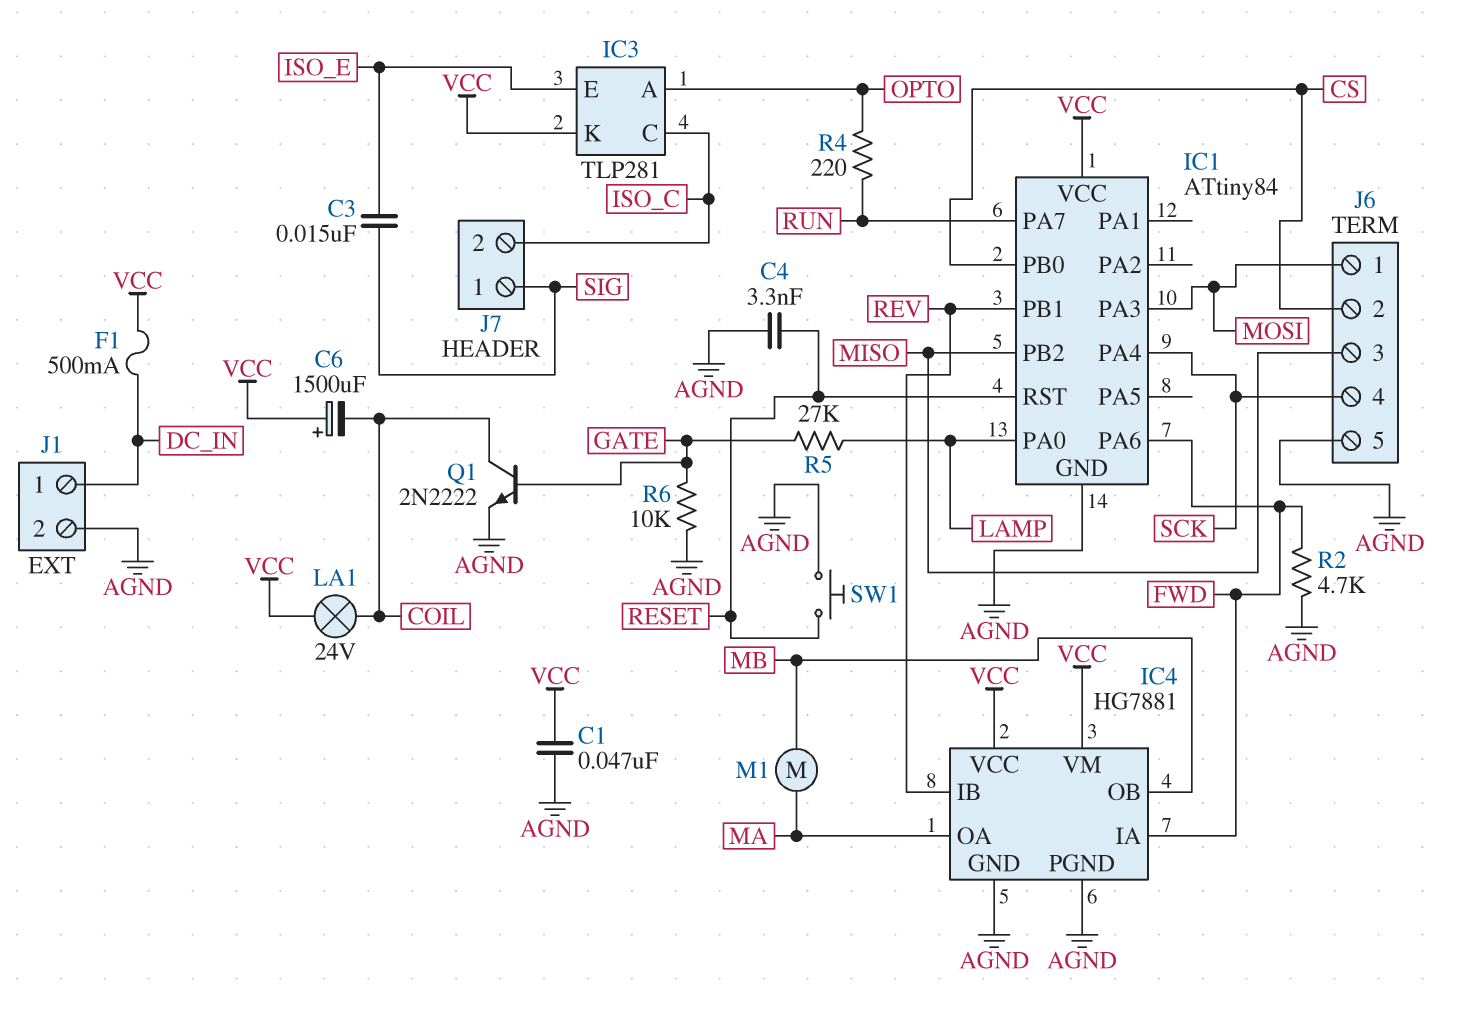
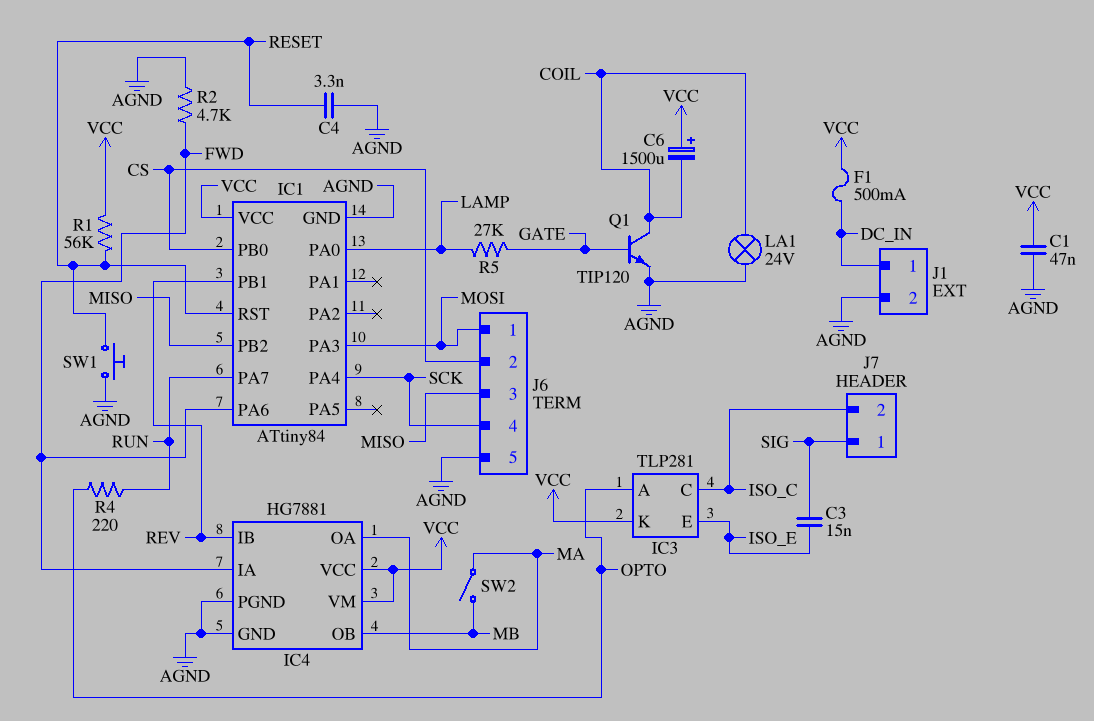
LA1: lamp 24V (COIL, VCC) -> lamp 24V (AGND, COIL)
M1: motor (MA, MB) -> none
Q1: NPN 2N2222 (B GATE, C COIL, E AGND) -> NPN TIP120 (B GATE, C COIL, E AGND)
R1: none -> 56k (RESET, VCC)
R6: 10k (AGND, GATE) -> none
SW2: none -> switch (MA, MB)

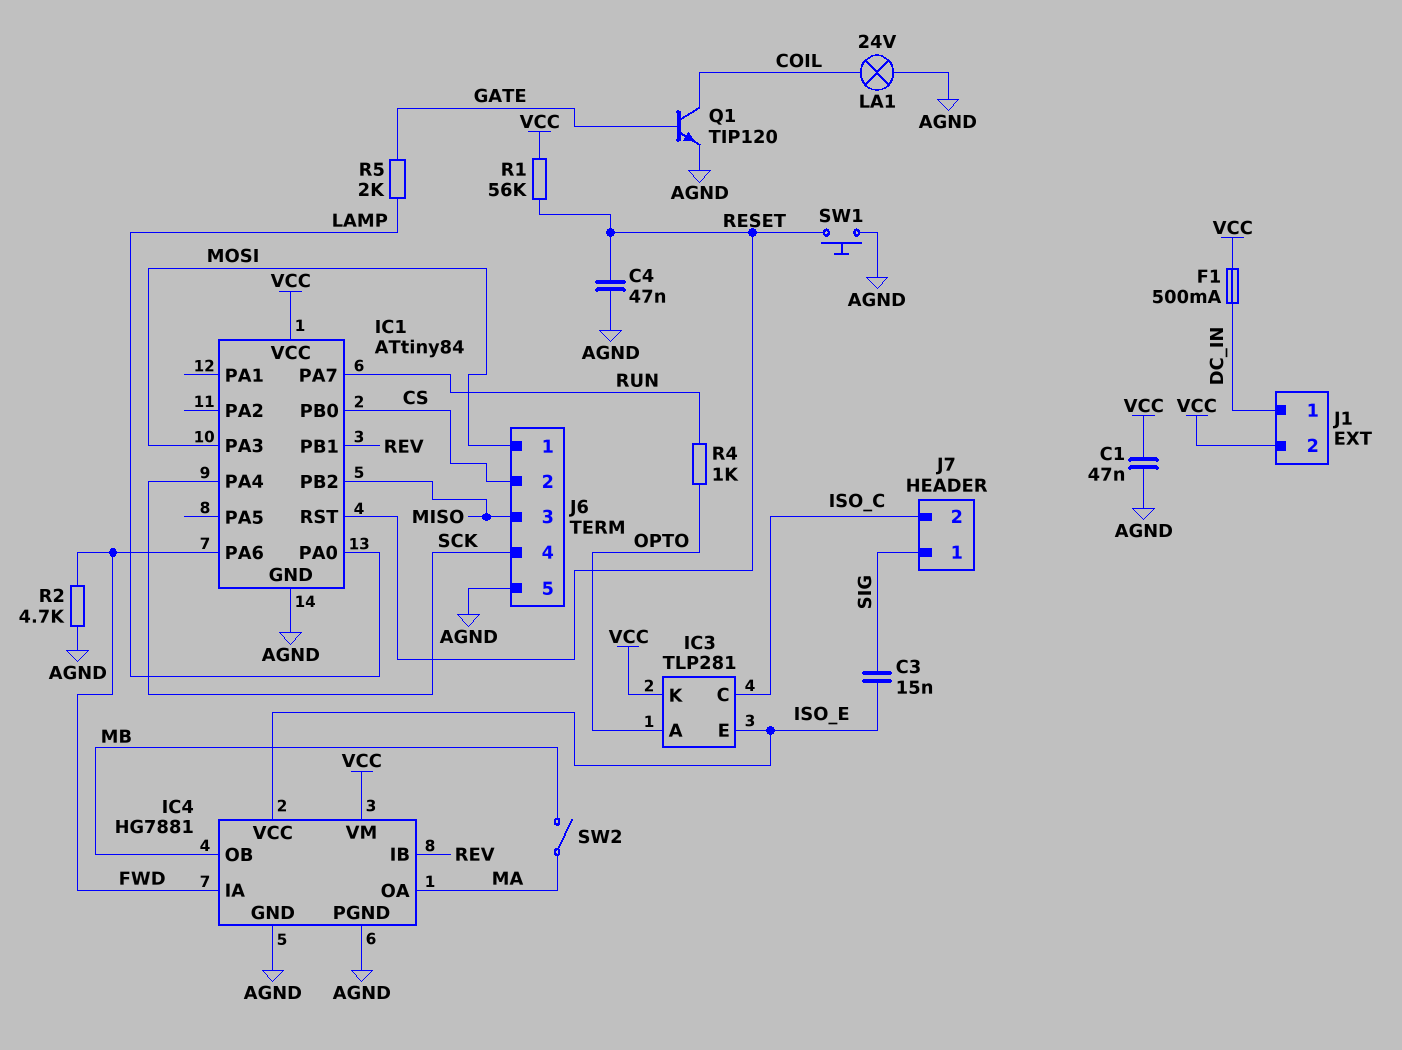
C4: 3.3nF (AGND, RESET) -> 47nF (AGND, RESET)
C6: 1500uF (plus VCC, minus COIL) -> none
IC4 pin VCC: VCC -> ISO_E
J1 pin 2: AGND -> VCC
R4: 220 (OPTO, RUN) -> 1k (OPTO, RUN)
R5: 27k (GATE, LAMP) -> 2k (GATE, LAMP)

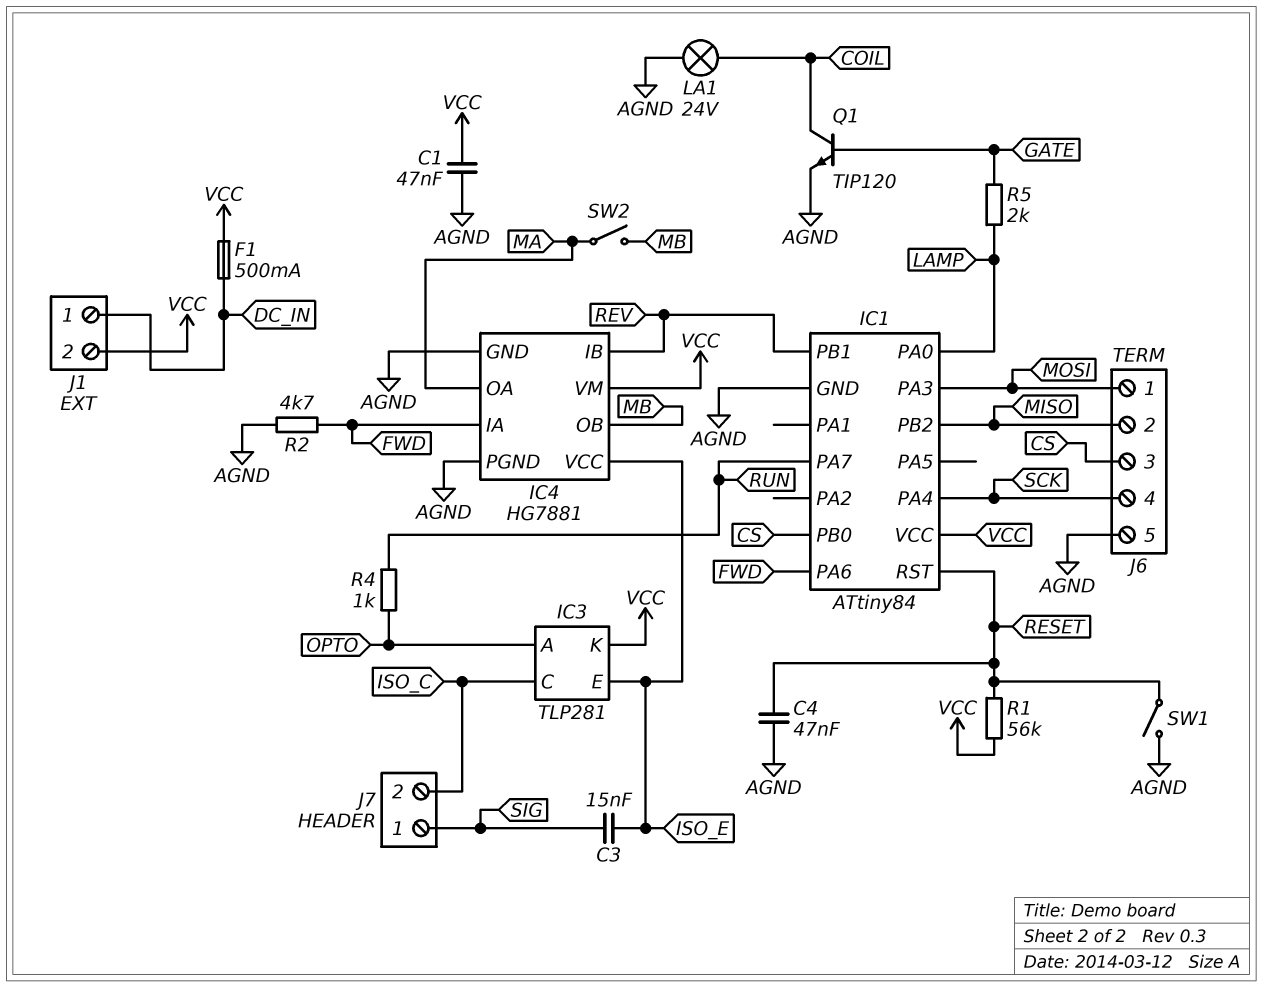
J6 pin 2: CS -> MISO
J6 pin 3: MISO -> CS
SW1: button (AGND, RESET) -> switch (AGND, RESET)

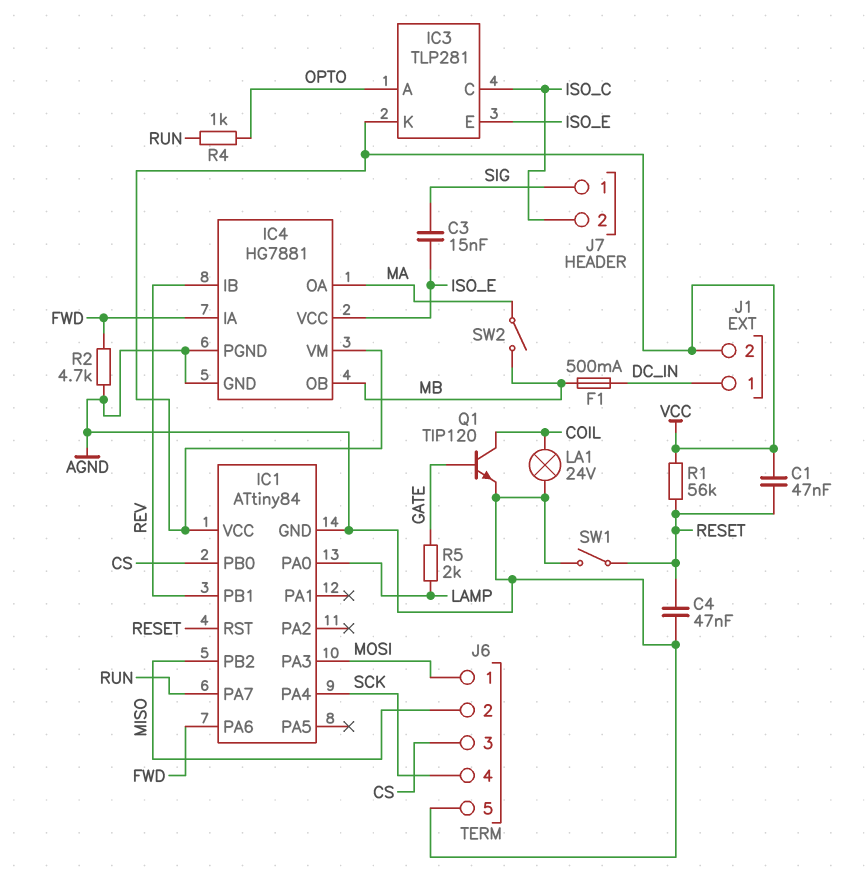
C1: 47nF (AGND, VCC) -> 47nF (RESET, VCC)
F1: 500mA (DC_IN, VCC) -> 500mA (DC_IN, MB)

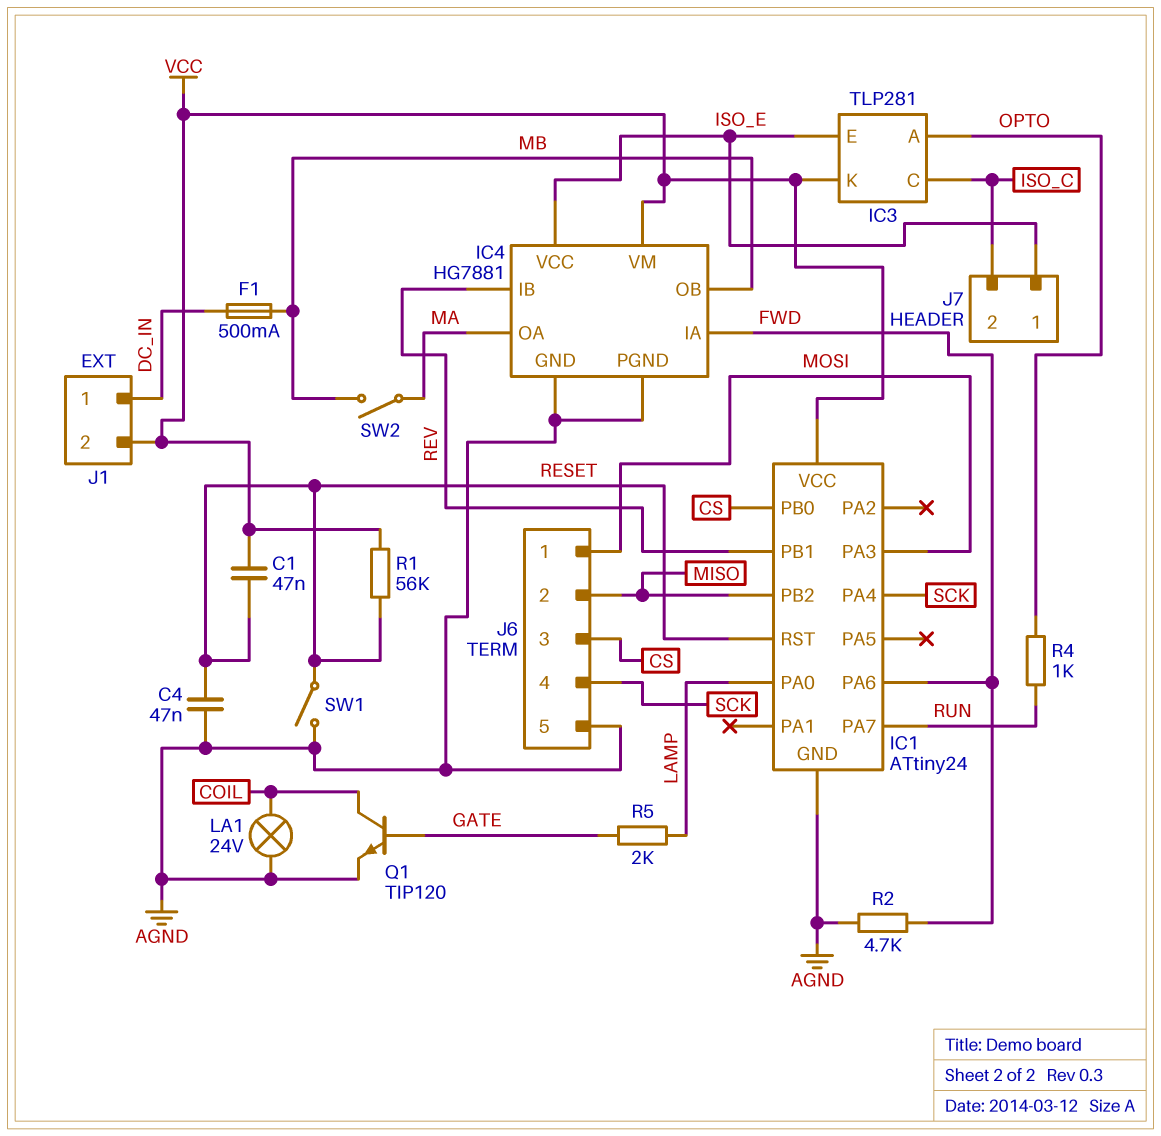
C3: 15nF (ISO_E, SIG) -> none
IC1: ATtiny84 -> ATtiny24
J7 pin 1: SIG -> ISO_E

